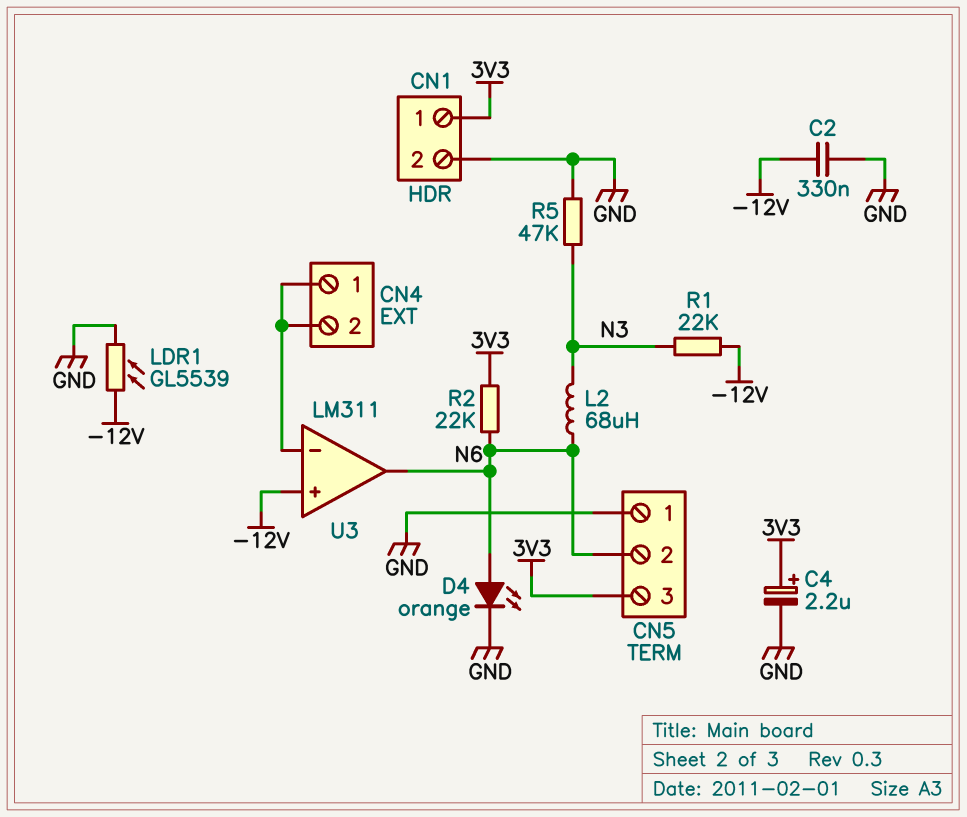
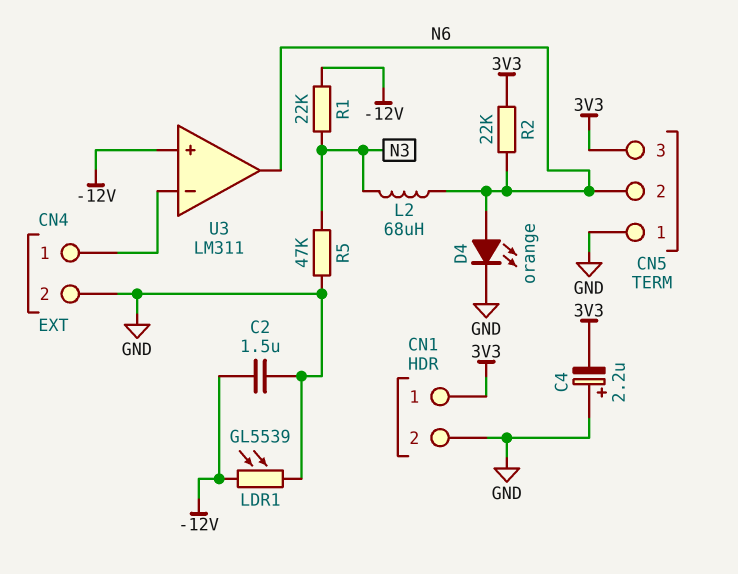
C2: 330nF (-12V, GND) -> 1.5uF (-12V, GND)
C4: 2.2uF (plus 3V3, minus GND) -> 2.2uF (plus GND, minus 3V3)
CN4 pin 2: CN4/1 -> GND

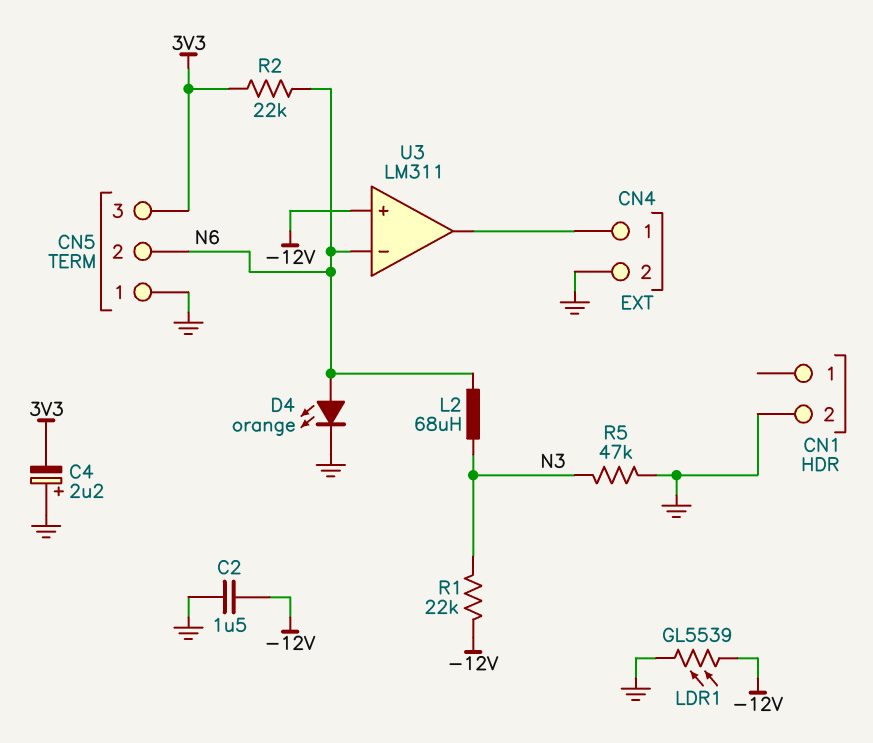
CN1 pin 1: 3V3 -> none
U3 pin in-: CN4/1 -> N6
U3 pin out: N6 -> CN4/1

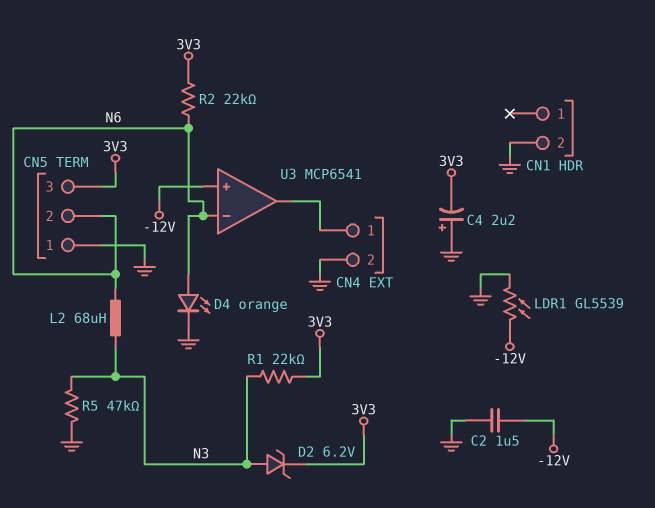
D2: none -> zener 6.2V (A N3, K 3V3)
R1: 22k (-12V, N3) -> 22k (3V3, N3)
U3: LM311 -> MCP6541

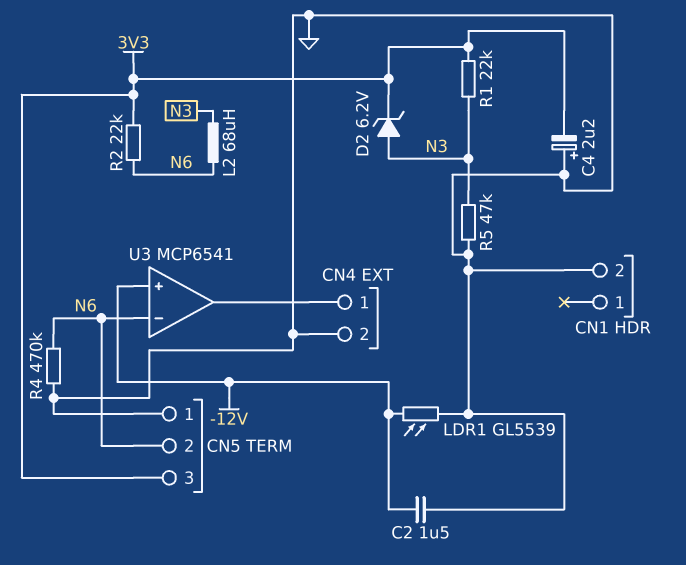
D4: LED orange (A N6, K GND) -> none
R4: none -> 470k (GND, N6)

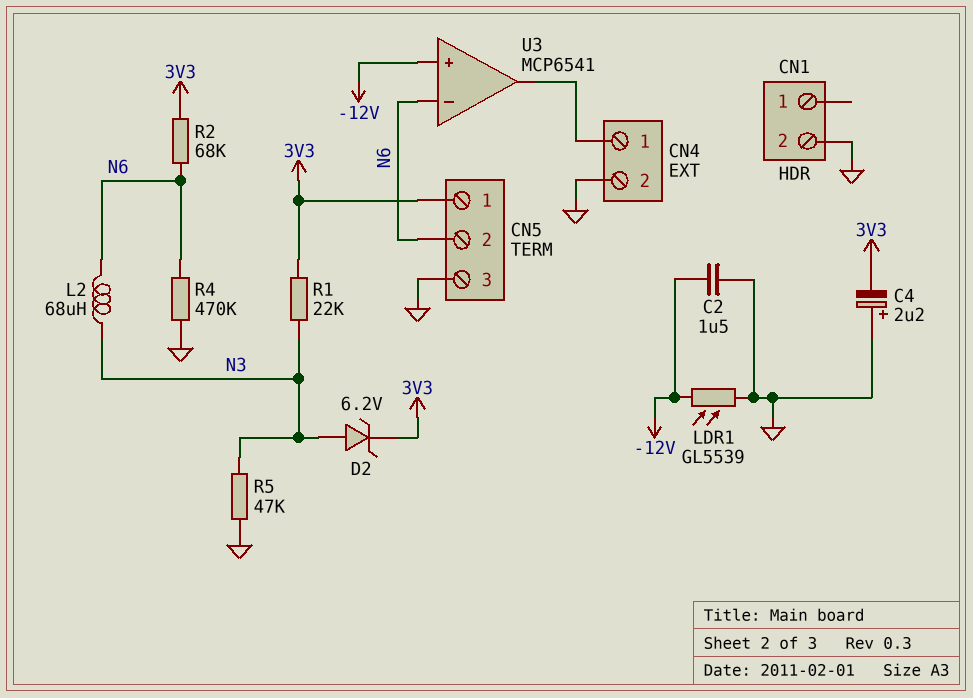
CN5 pin 1: GND -> 3V3
CN5 pin 3: 3V3 -> GND
R2: 22k (3V3, N6) -> 68k (3V3, N6)

